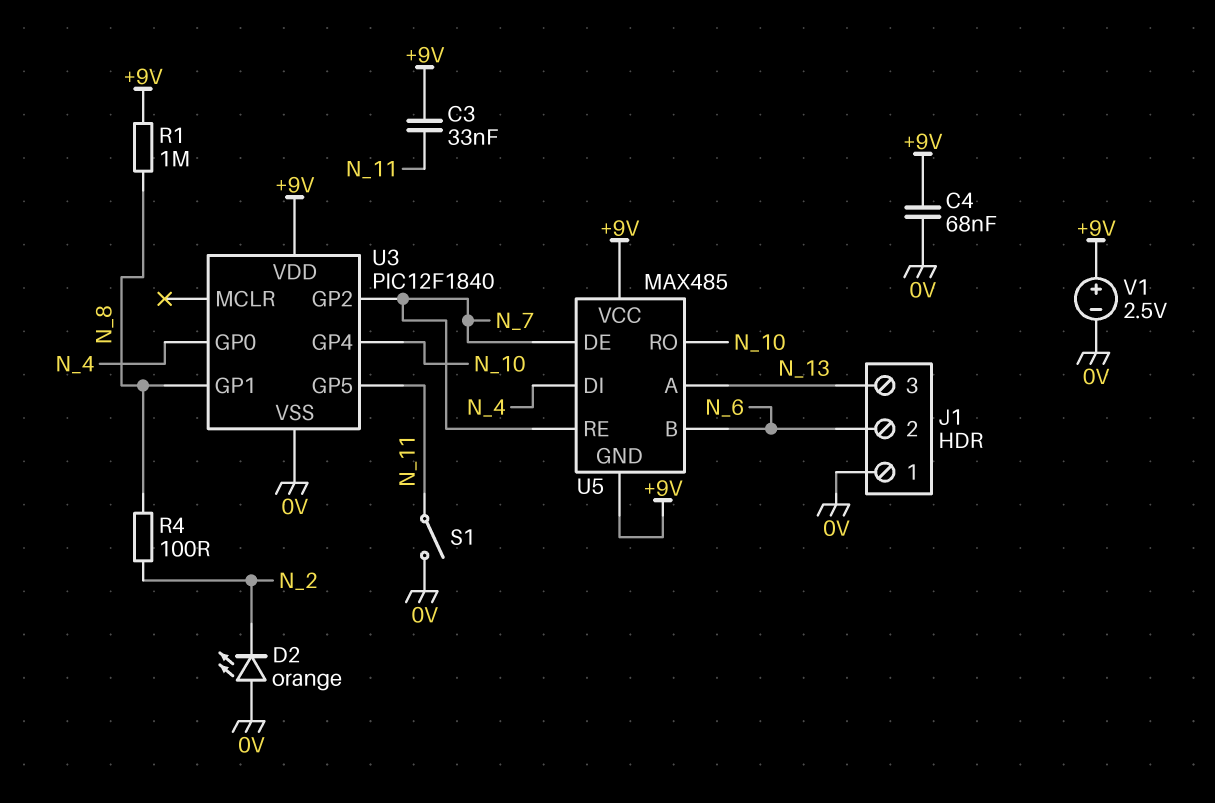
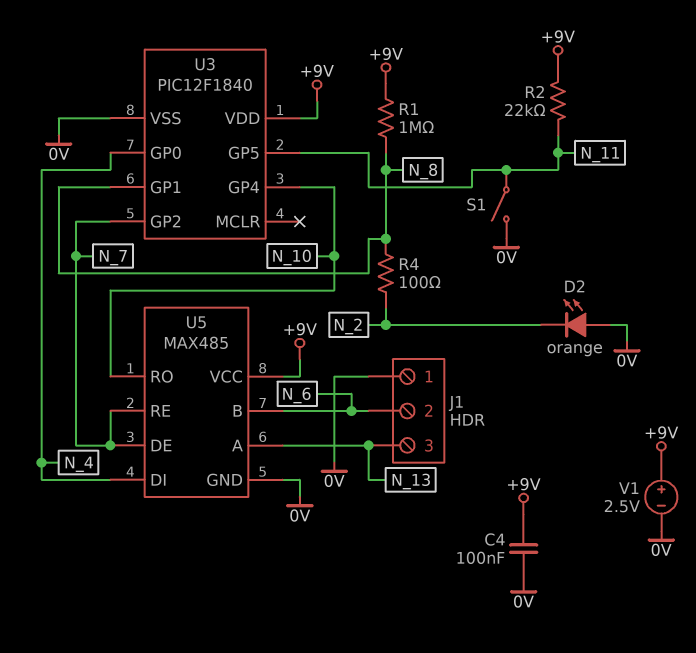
C3: 33nF (+9V, N_11) -> none
C4: 68nF (+9V, 0V) -> 100nF (+9V, 0V)
R2: none -> 22k (+9V, N_11)
U5 pin GND: +9V -> 0V

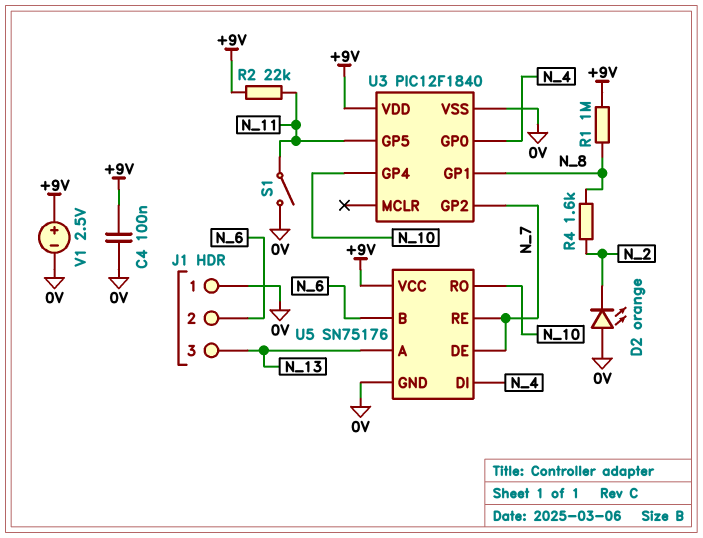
R4: 100 (N_2, N_8) -> 1.6k (N_2, N_8)
U5: MAX485 -> SN75176

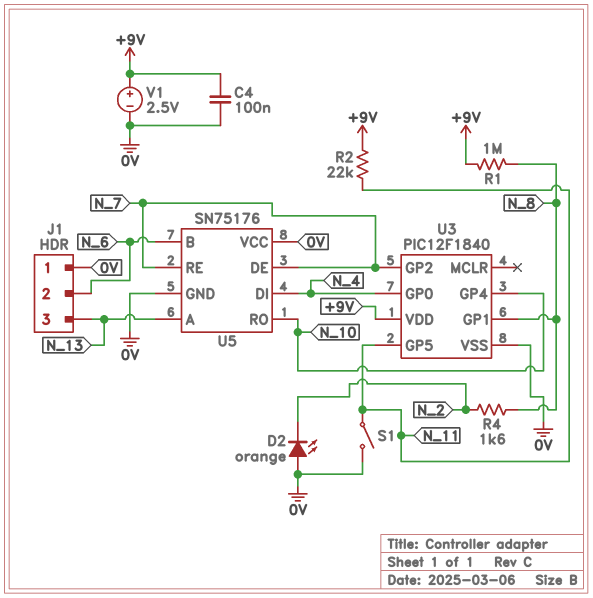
U5 pin VCC: +9V -> 0V

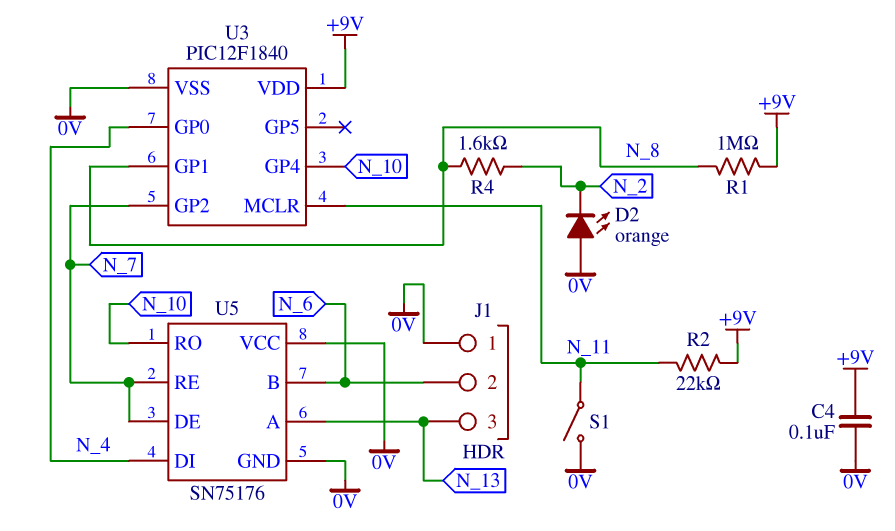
U3 pin GP5: N_11 -> none
U3 pin MCLR: none -> N_11
V1: 2.5V (plus +9V, minus 0V) -> none

